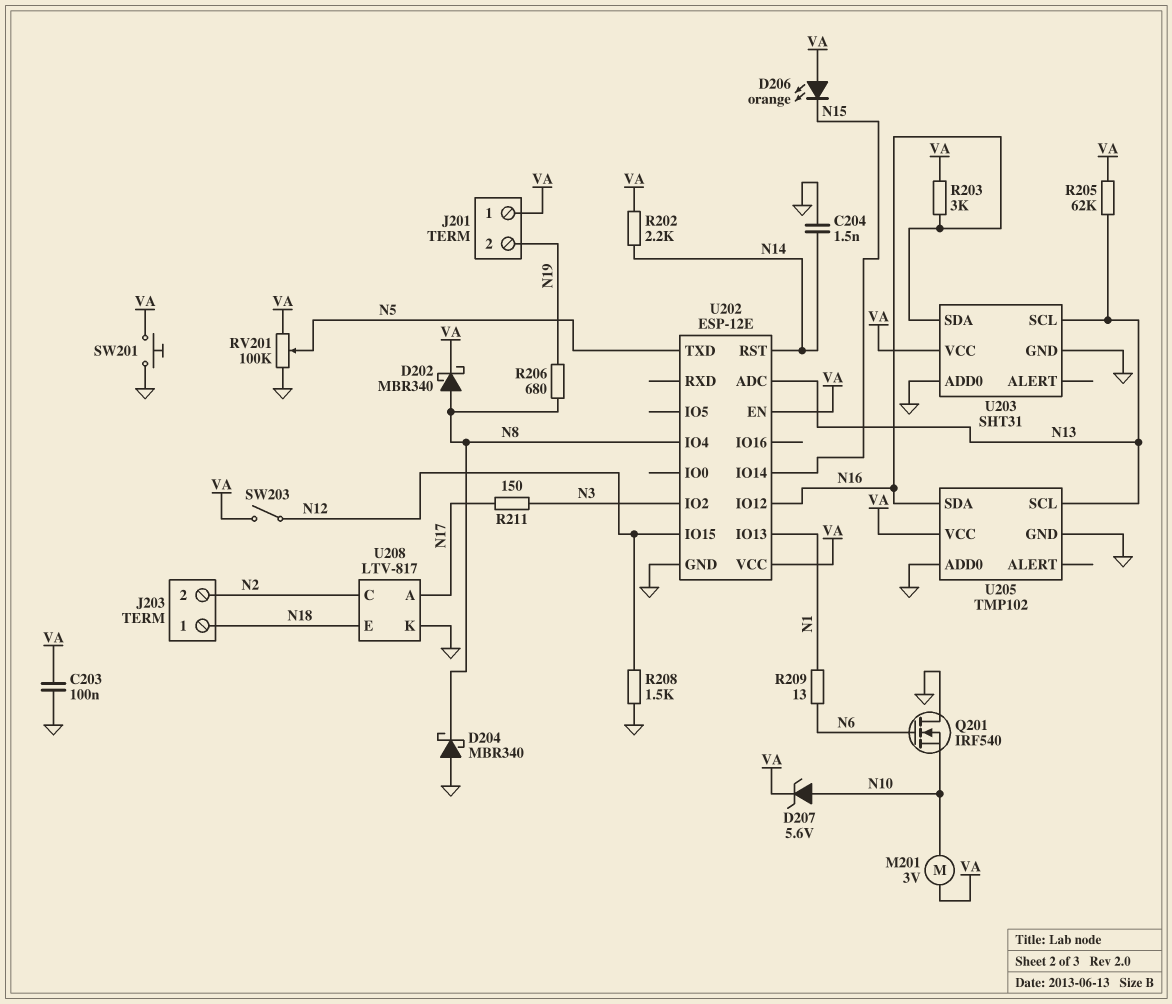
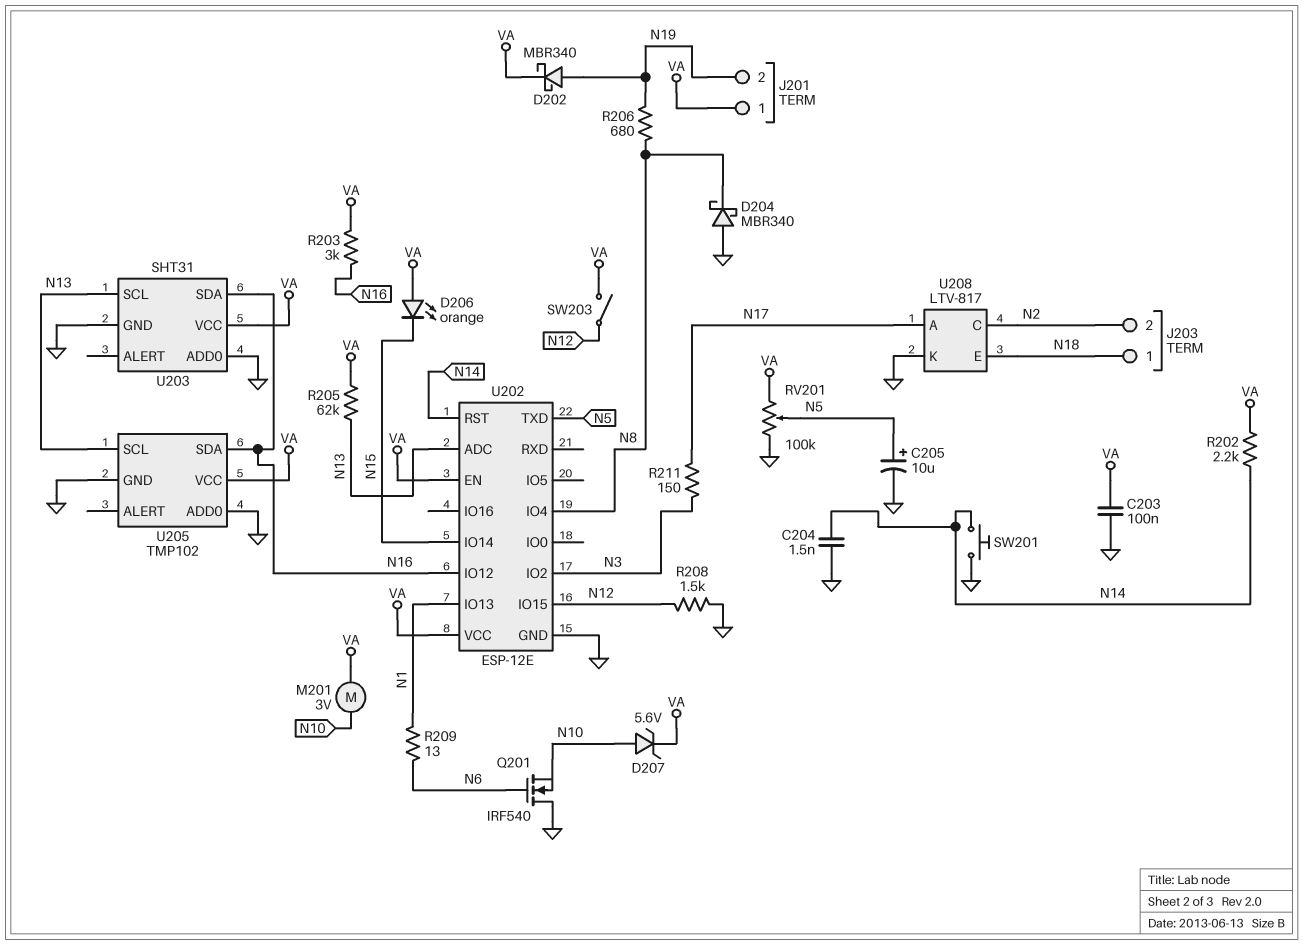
C205: none -> 10uF (plus N5, minus GND)
D202: schottky MBR340 (A N8, K VA) -> schottky MBR340 (A N19, K VA)
SW201: button (GND, VA) -> button (GND, N14)

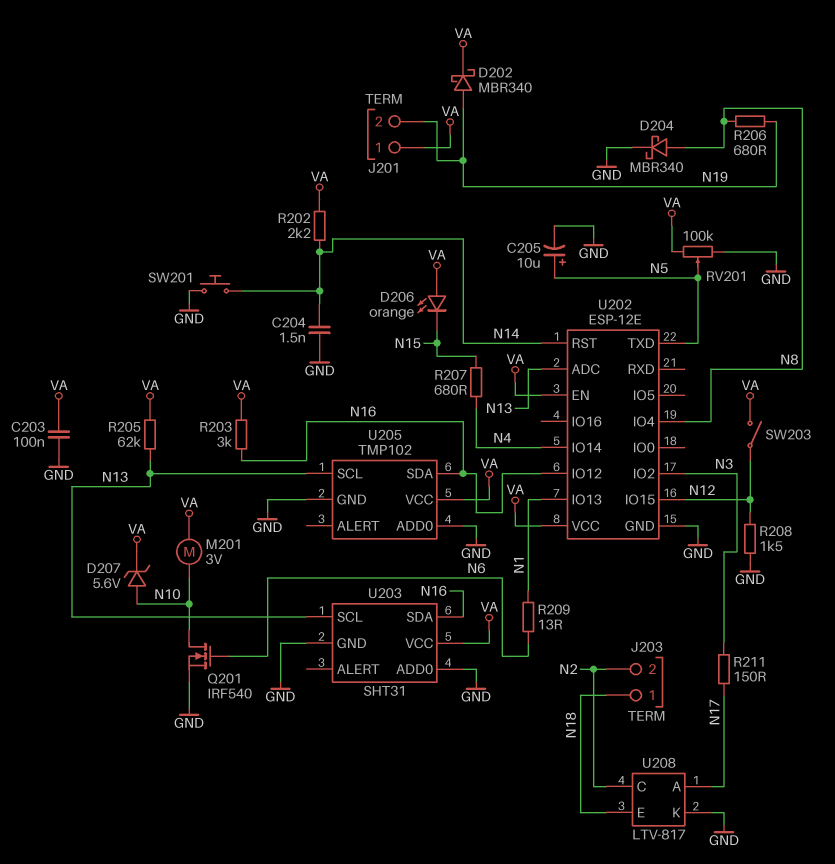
D204: schottky MBR340 (A GND, K N8) -> schottky MBR340 (A N8, K GND)
Q201: NMOS IRF540 (G N6, D GND, S N10) -> NMOS IRF540 (G N6, D N10, S GND)
R207: none -> 680 (N4, N15)
U202 pin IO14: N15 -> N4

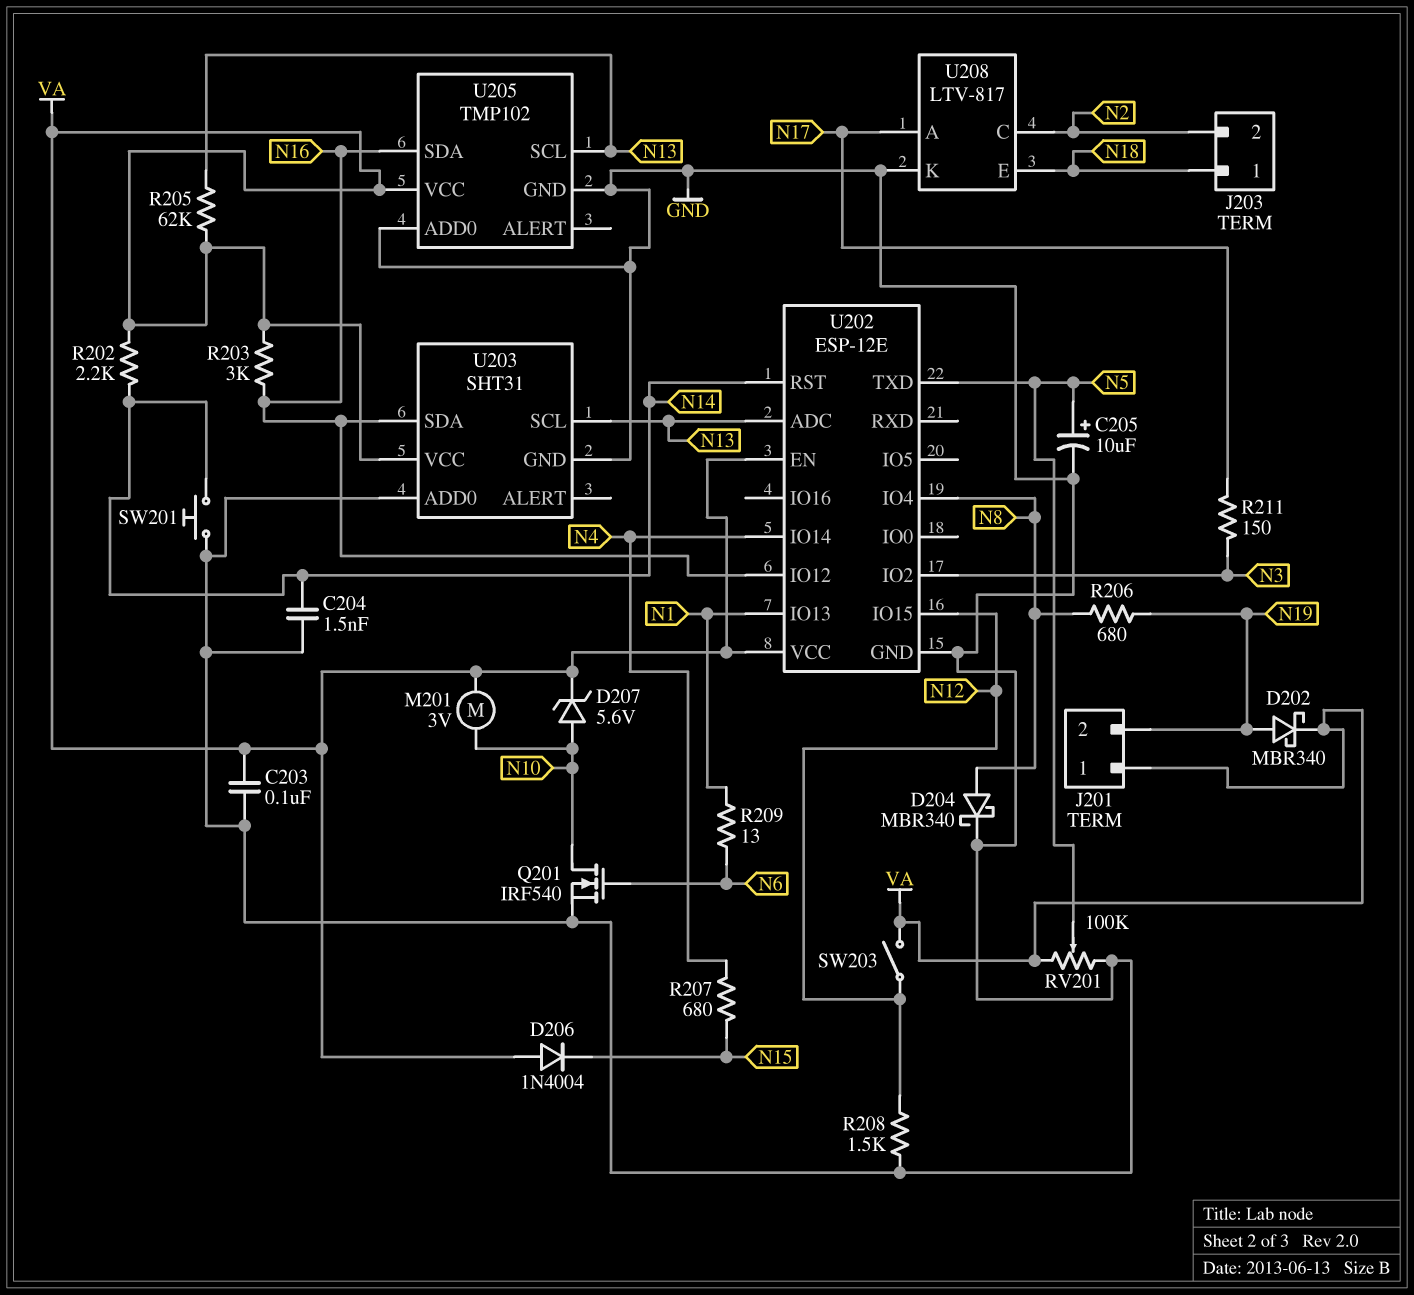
D206: LED orange (A VA, K N15) -> diode 1N4004 (A VA, K N15)

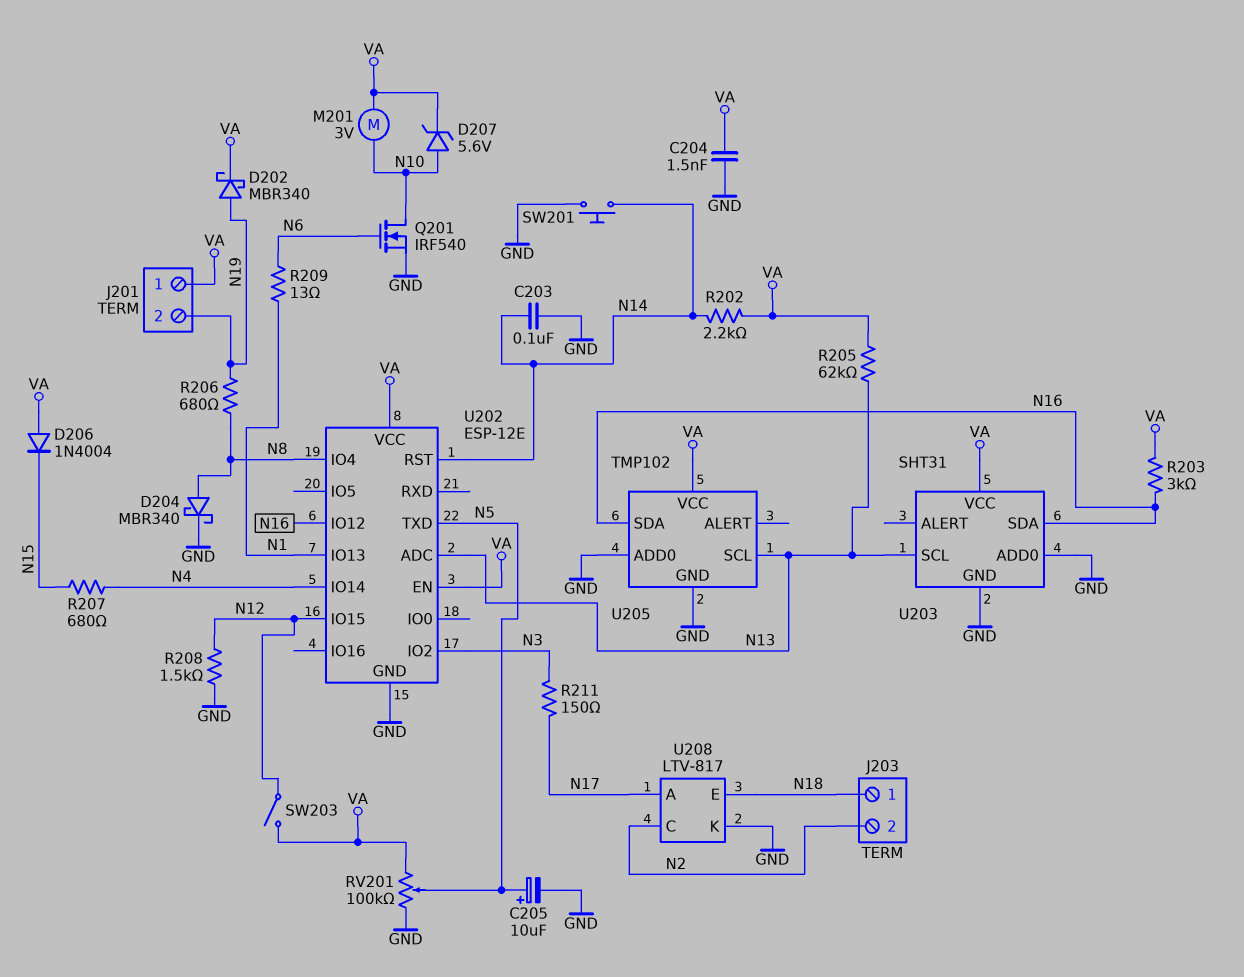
C203: 100nF (GND, VA) -> 100nF (GND, N14)
C204: 1.5nF (GND, N14) -> 1.5nF (GND, VA)

